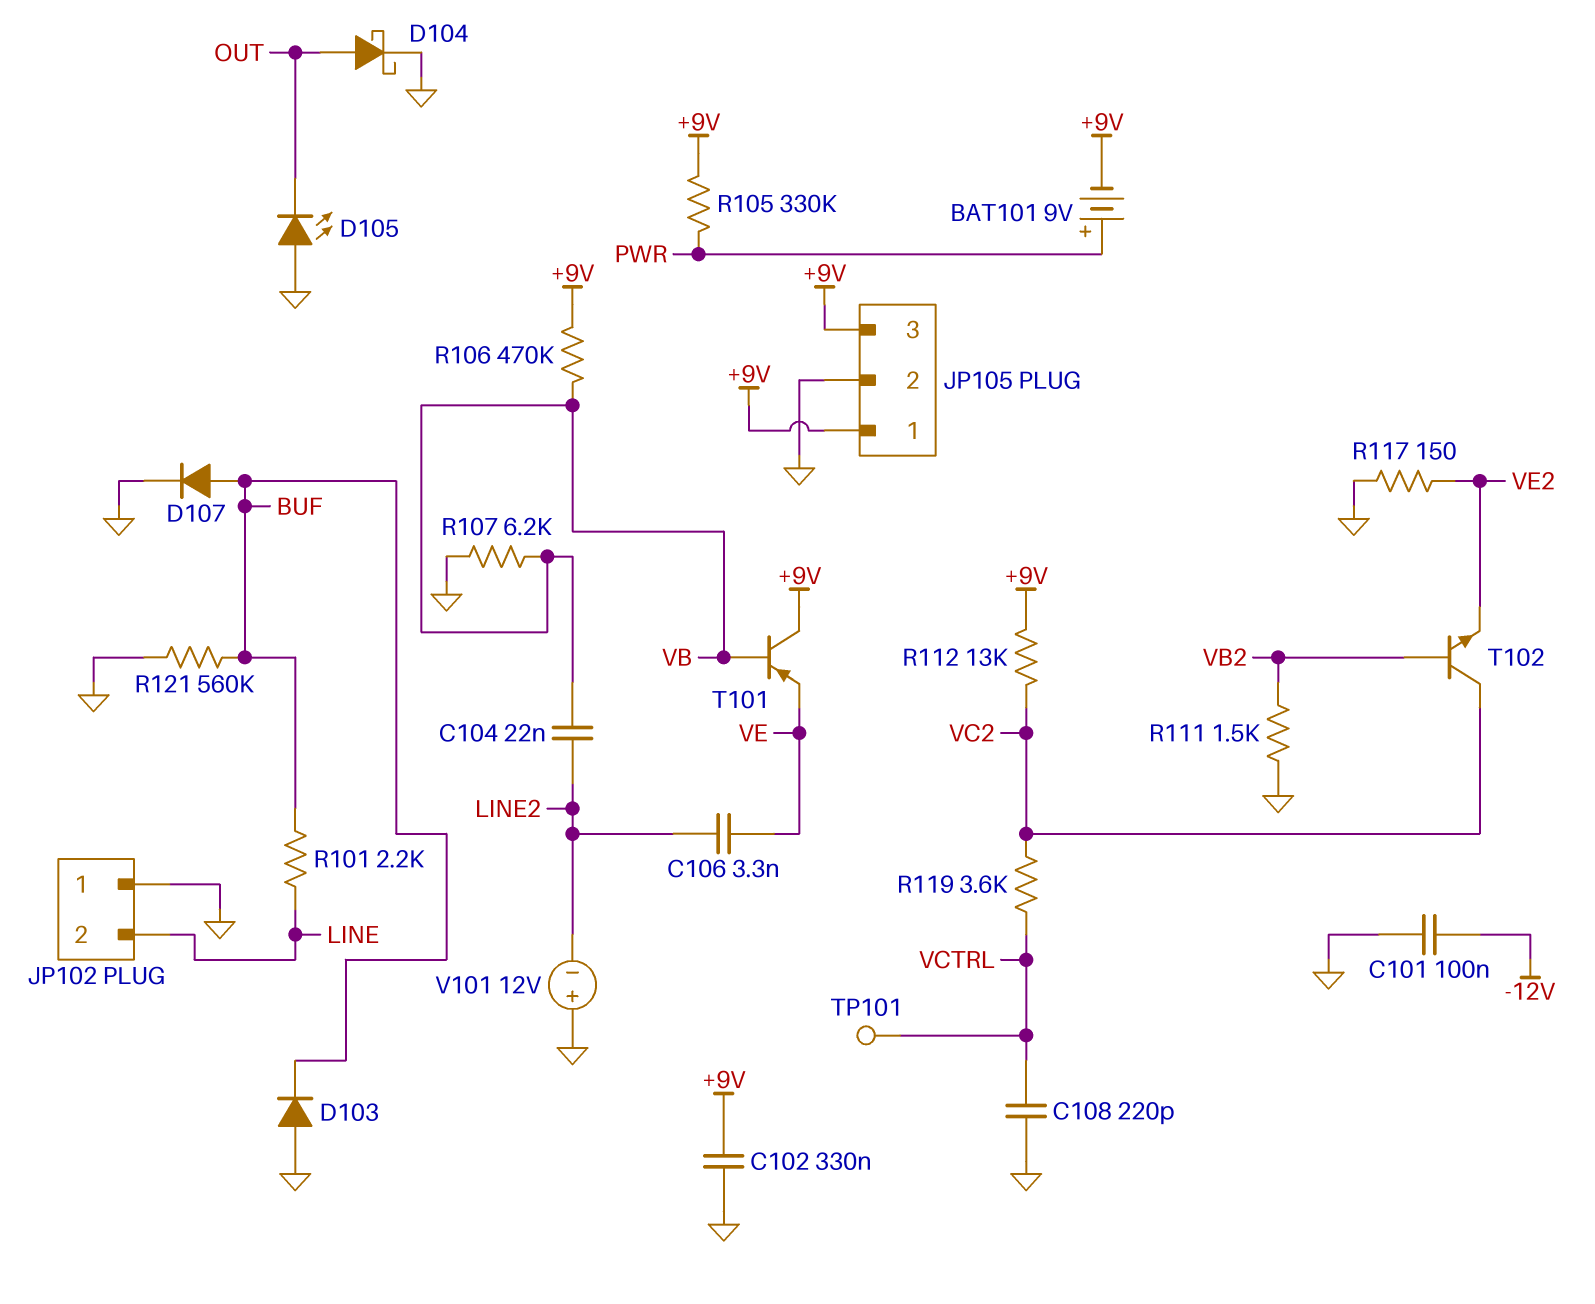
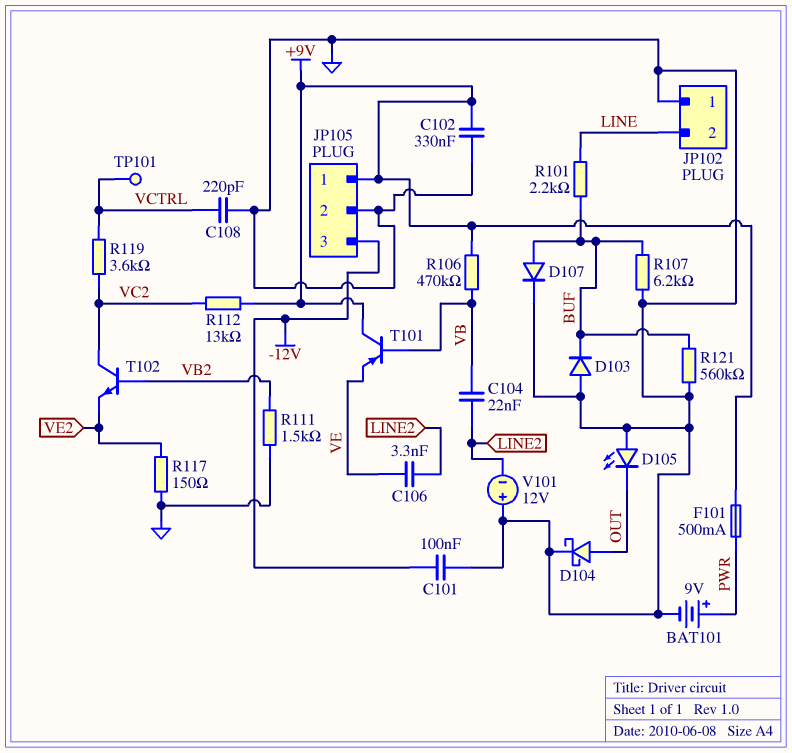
BAT101: 9V (plus PWR, minus +9V) -> 9V (plus PWR, minus GND)
F101: none -> 500mA (+9V, PWR)
JP105 pin 3: +9V -> -12V
R105: 330k (+9V, PWR) -> none
R107: 6.2k (GND, VB) -> 6.2k (BUF, GND)

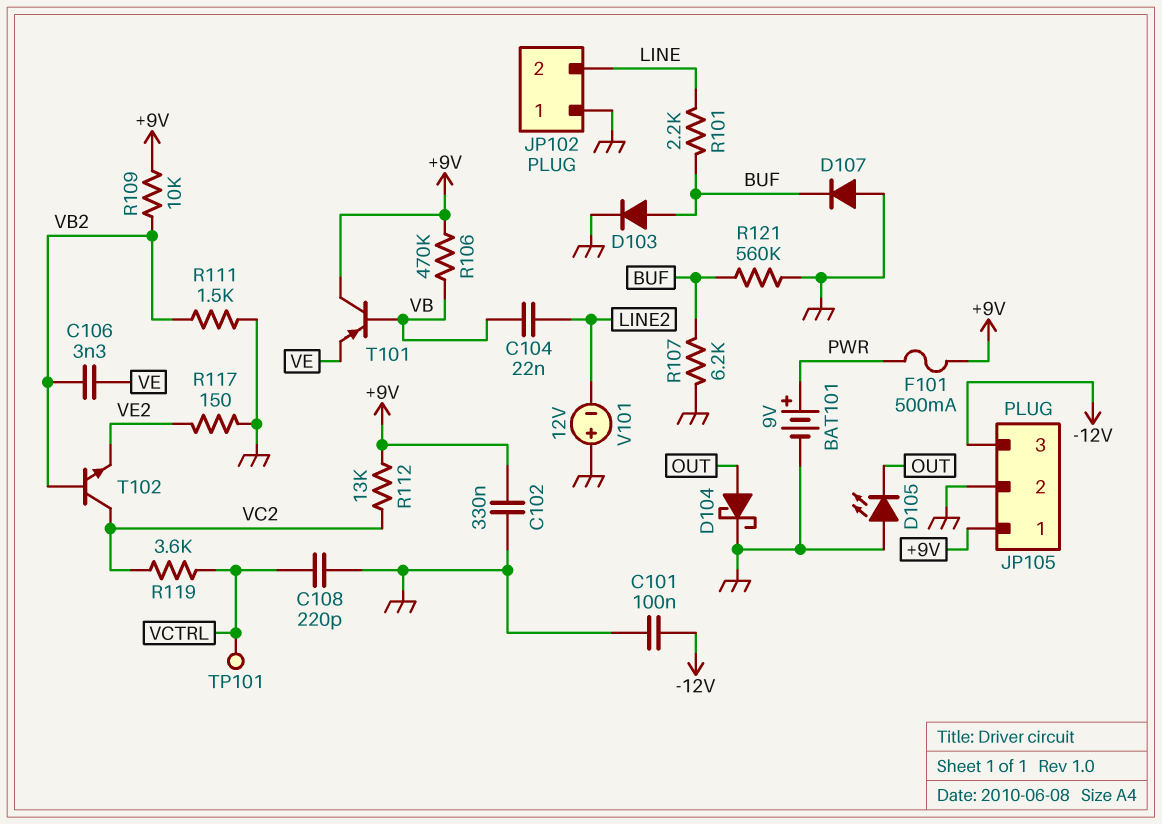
C106: 3.3nF (LINE2, VE) -> 3.3nF (VB2, VE)
D103: diode (A GND, K BUF) -> diode (A BUF, K GND)
D107: diode (A BUF, K GND) -> diode (A GND, K BUF)
R109: none -> 10k (+9V, VB2)

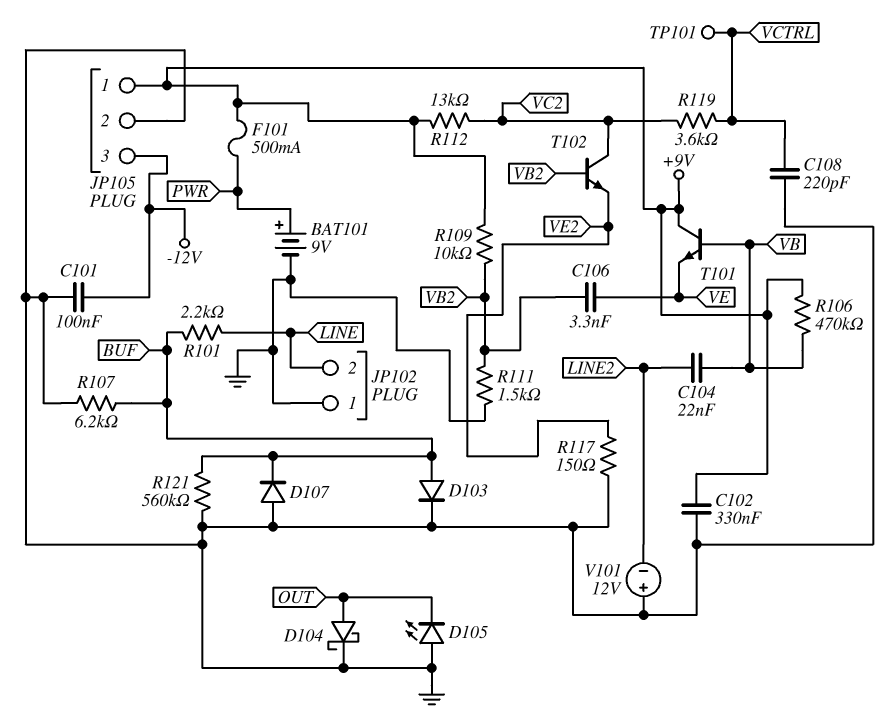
T101: PNP (B VB, C +9V, E VE) -> NPN (B VB, C +9V, E VE)

